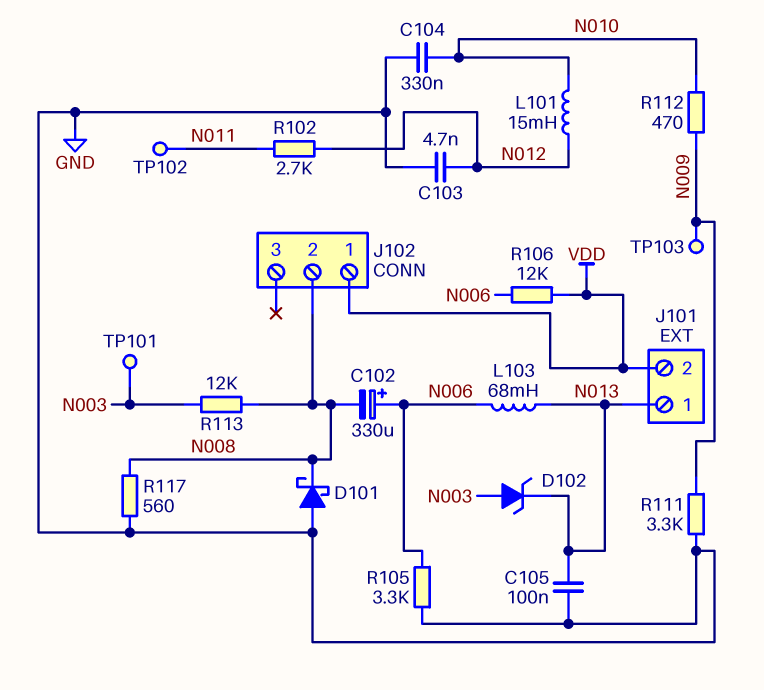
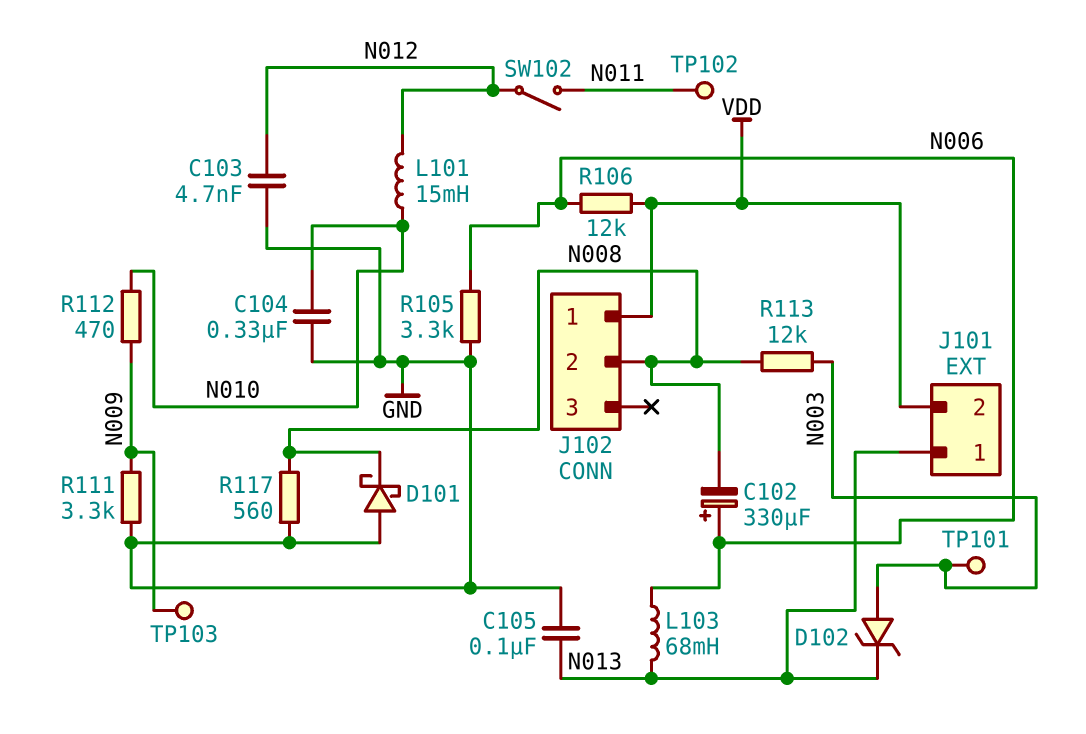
R102: 2.7k (N011, N012) -> none
SW102: none -> switch (N011, N012)

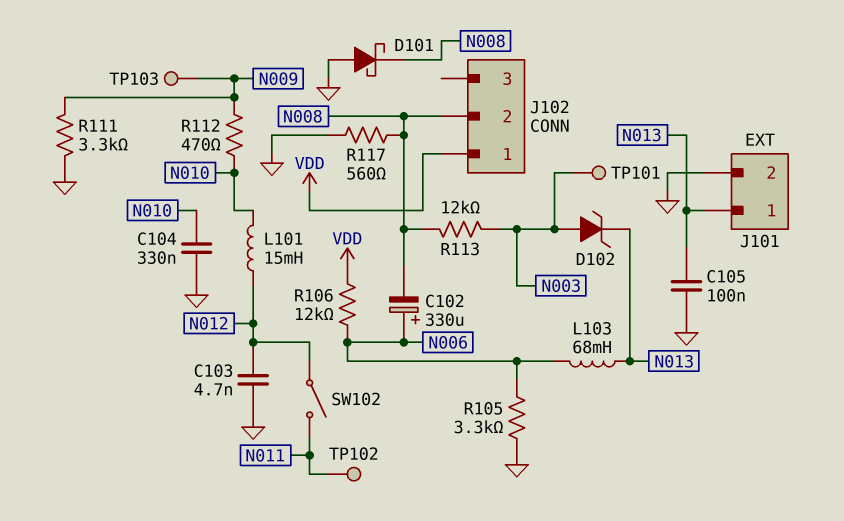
J101 pin 2: VDD -> GND

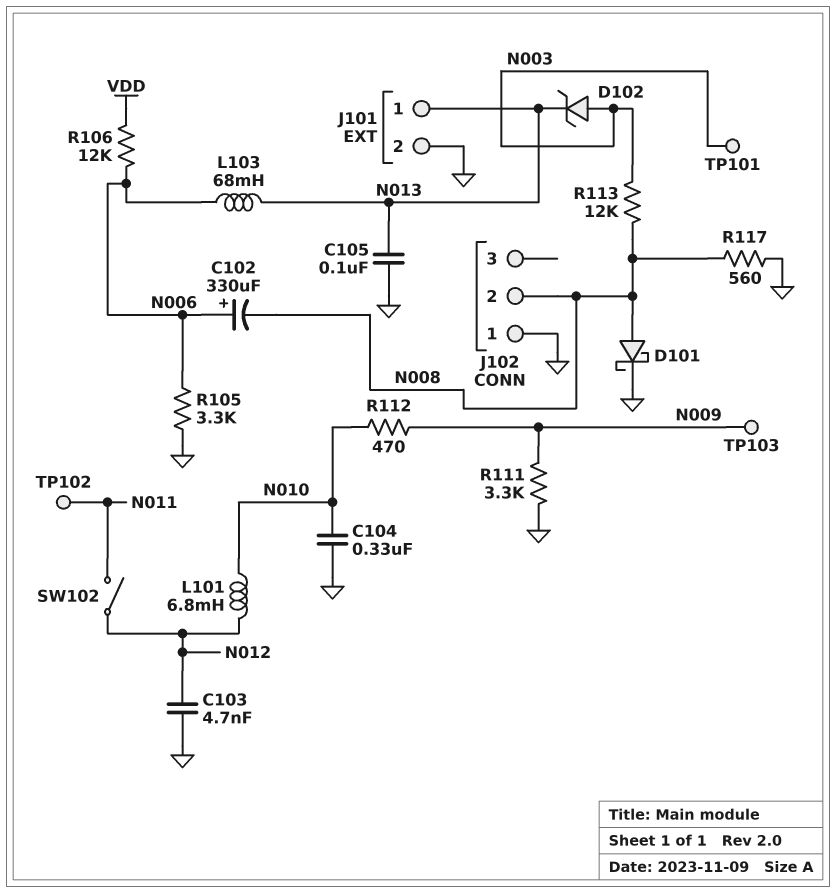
D101: schottky (A GND, K N008) -> schottky (A N008, K GND)
J102 pin 1: VDD -> GND
L101: 15mH (N010, N012) -> 6.8mH (N010, N012)

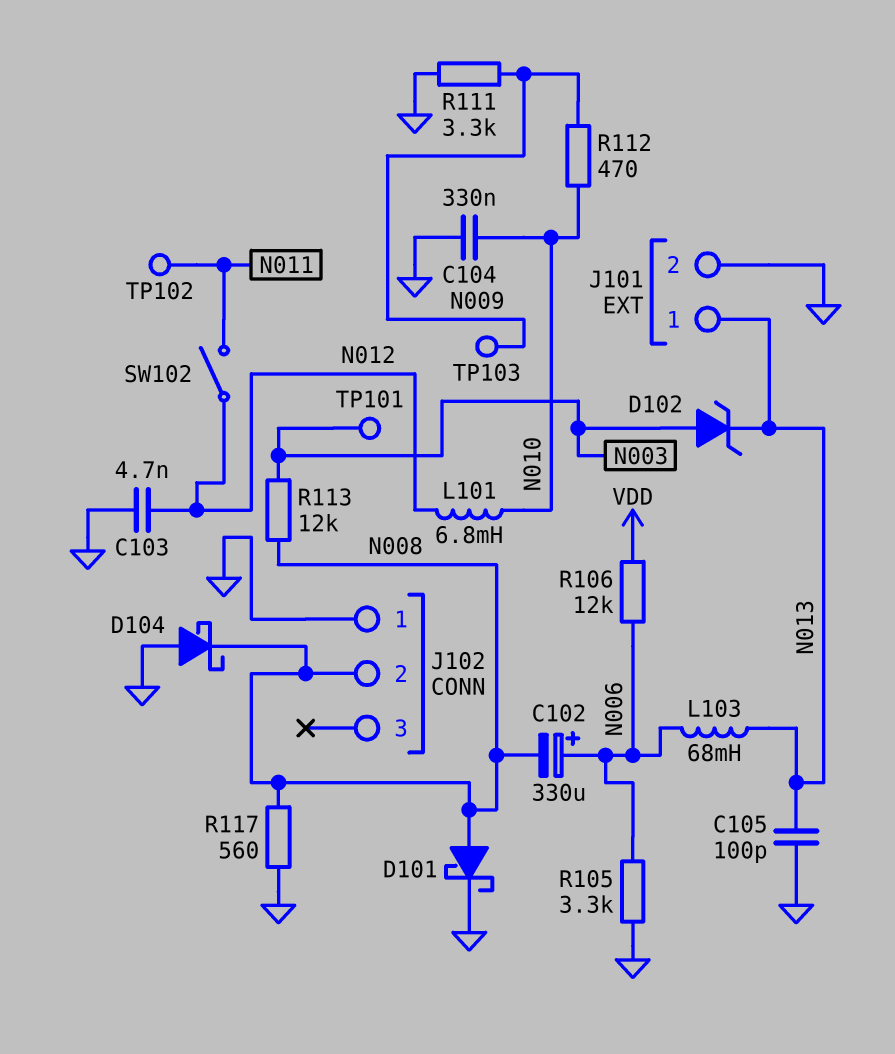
C105: 100nF (GND, N013) -> 100pF (GND, N013)
D104: none -> schottky (A GND, K N008)

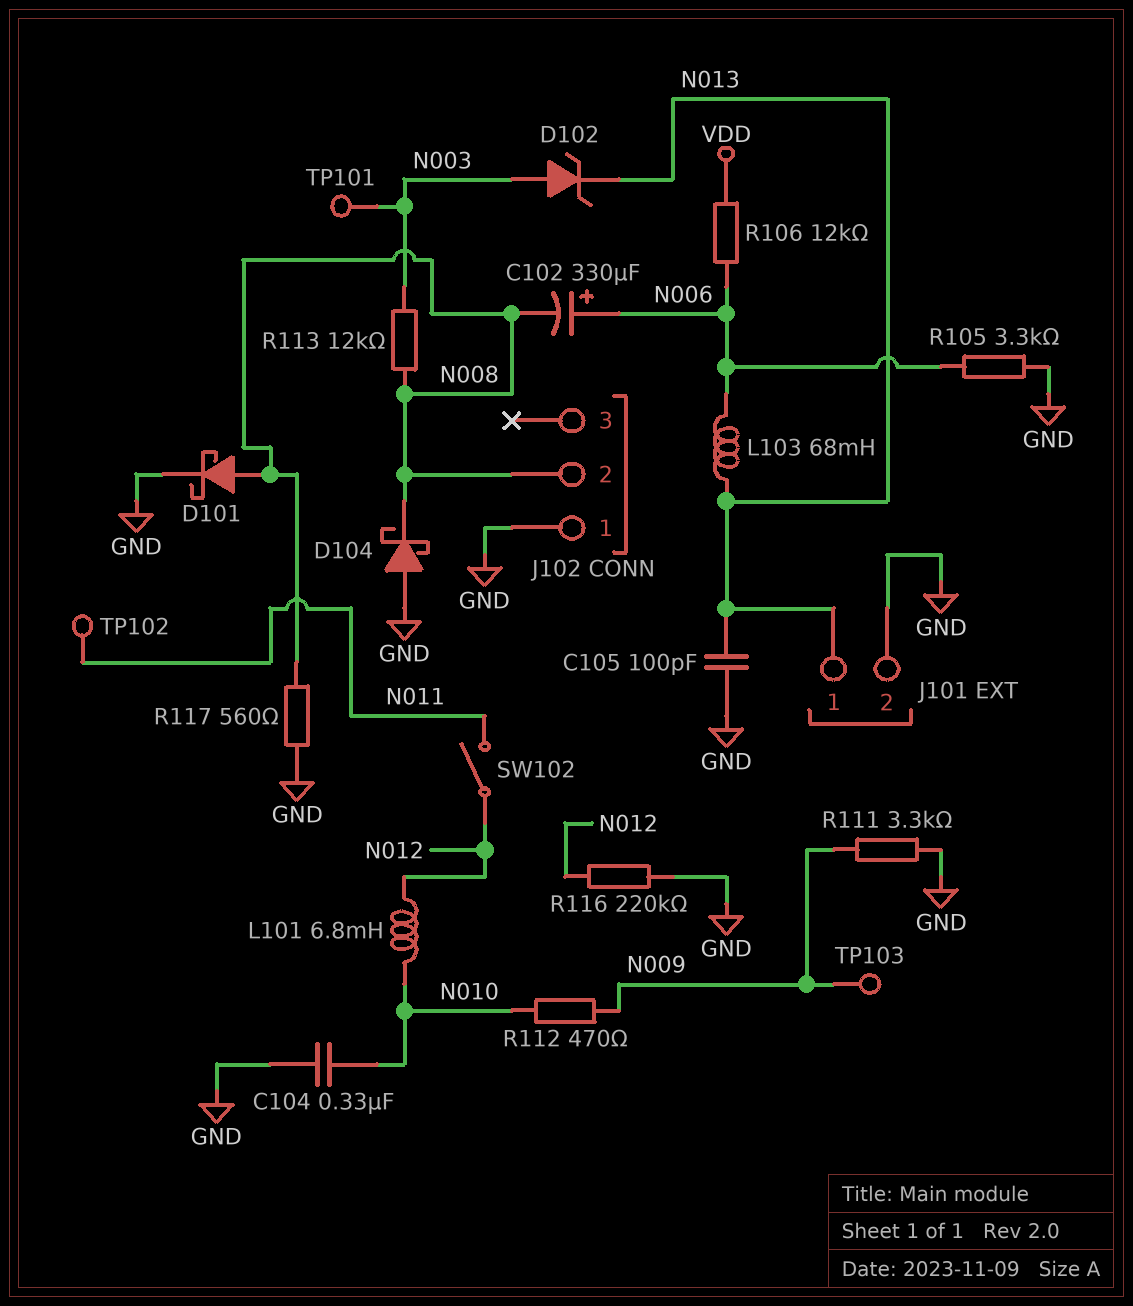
C103: 4.7nF (GND, N012) -> none
R116: none -> 220k (GND, N012)

